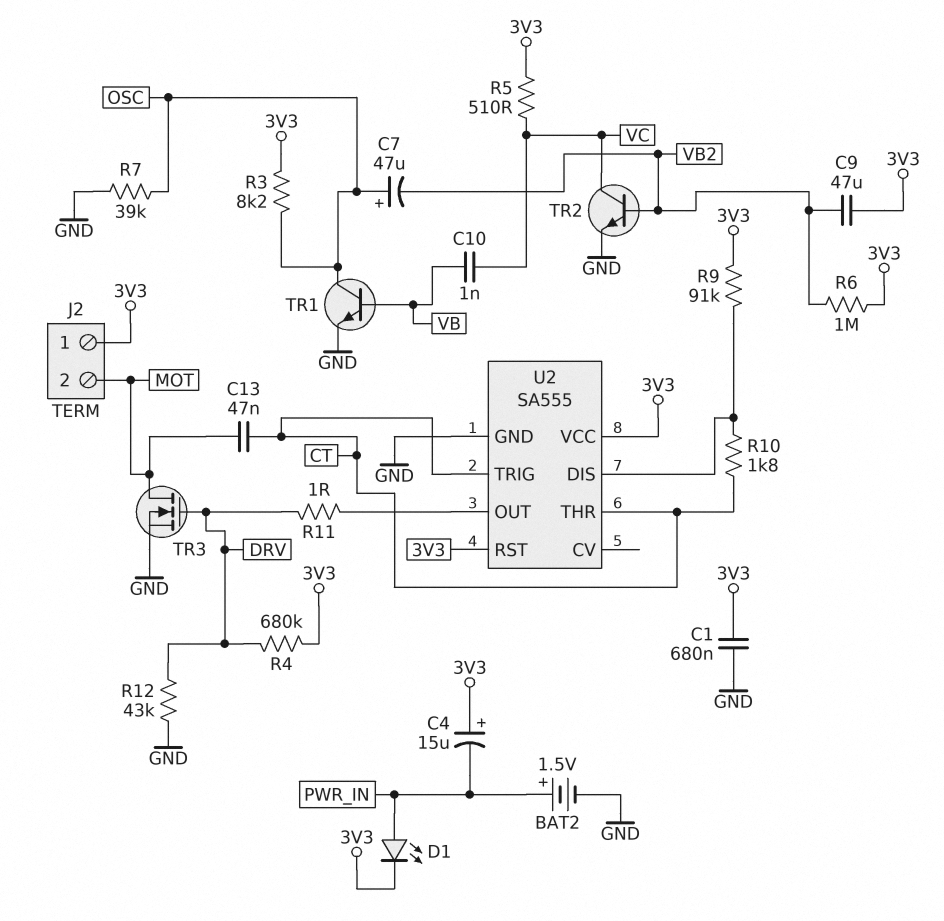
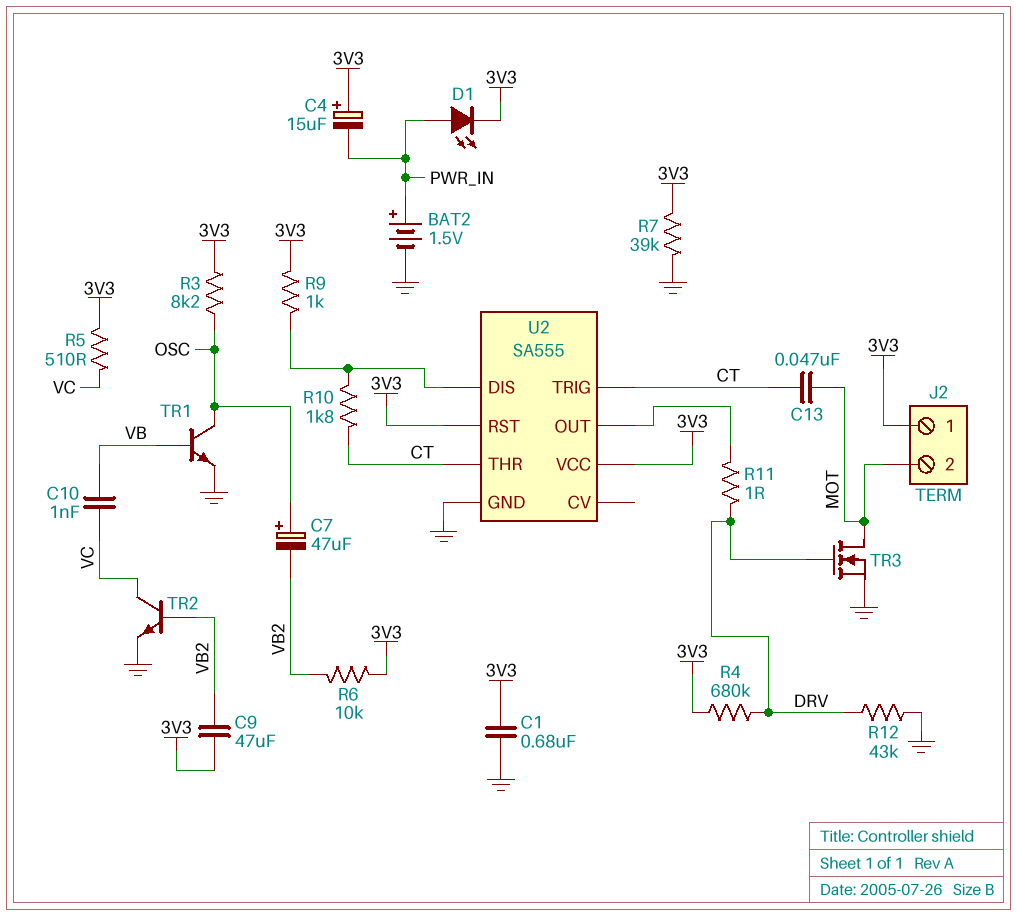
R6: 1M (3V3, VB2) -> 10k (3V3, VB2)
R7: 39k (GND, OSC) -> 39k (3V3, GND)
R9: 91k (3V3, U2/DIS) -> 1k (3V3, U2/DIS)

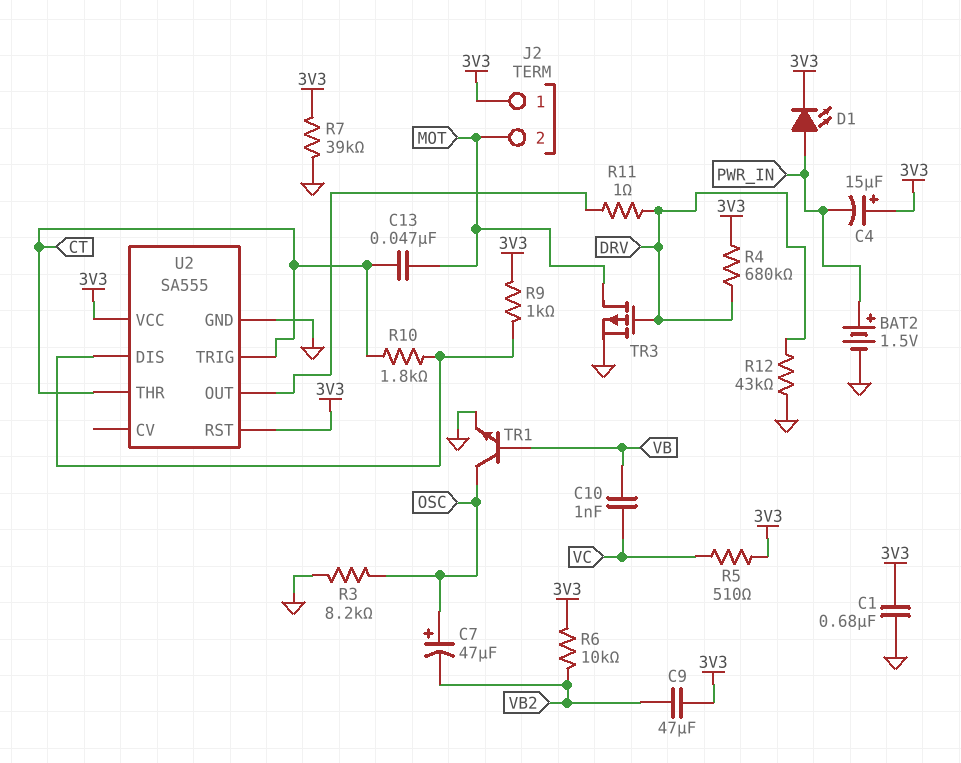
R3: 8.2k (3V3, OSC) -> 8.2k (GND, OSC)
TR2: NPN (B VB2, C VC, E GND) -> none
TR3: NMOS (G DRV, D MOT, S GND) -> PMOS (G DRV, D MOT, S GND)

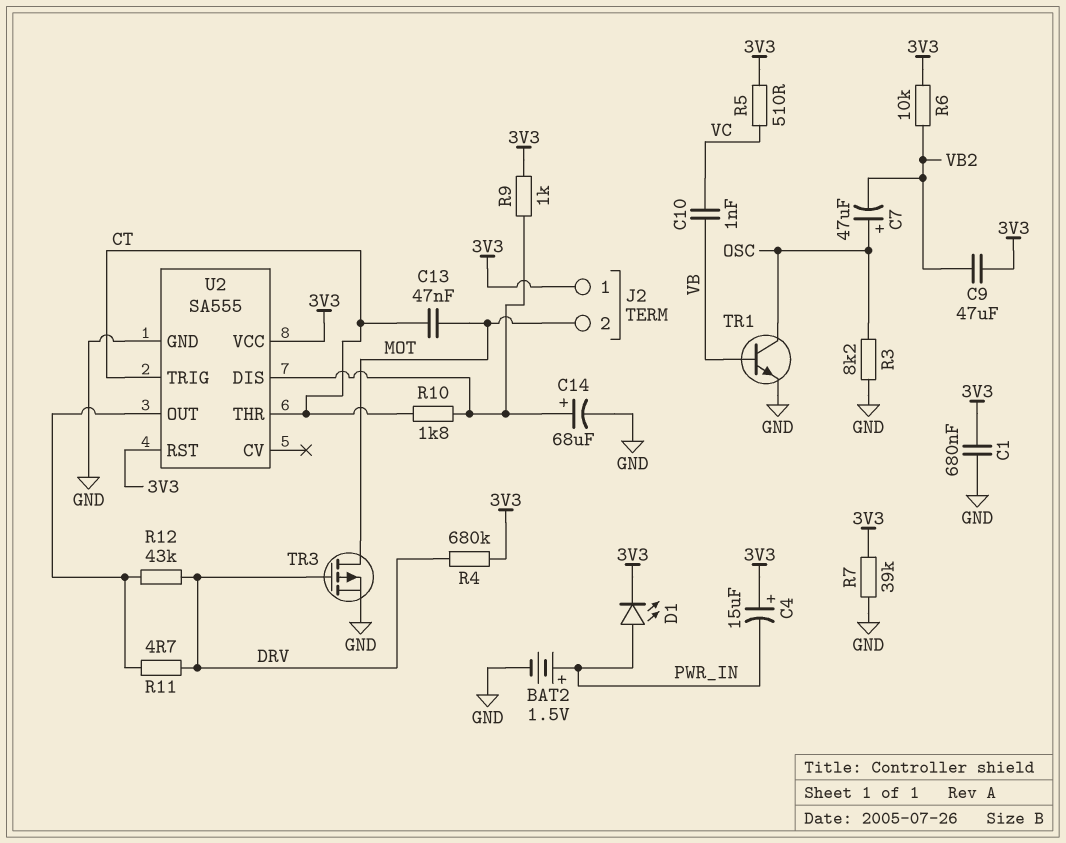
C14: none -> 68uF (plus U2/DIS, minus GND)
R11: 1 (DRV, U2/OUT) -> 4.7 (DRV, U2/OUT)
R12: 43k (DRV, GND) -> 43k (DRV, U2/OUT)

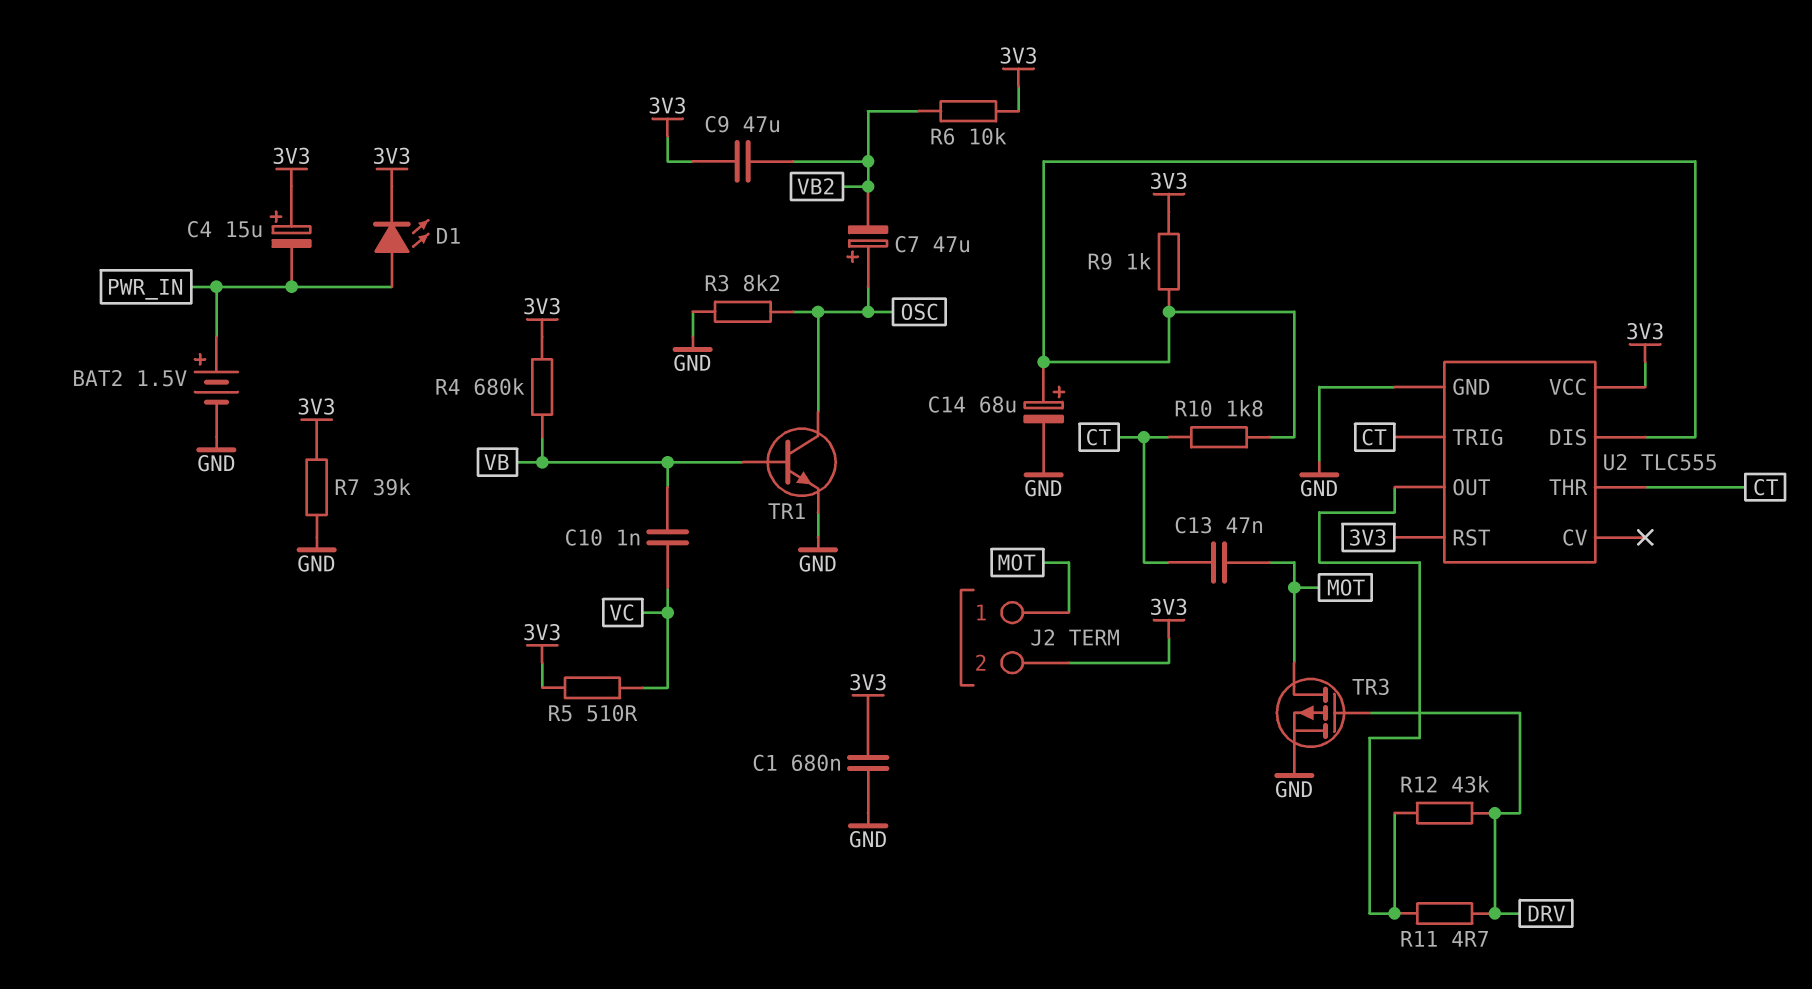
J2 pin 1: 3V3 -> MOT
J2 pin 2: MOT -> 3V3
R4: 680k (3V3, DRV) -> 680k (3V3, VB)
U2: SA555 -> TLC555

